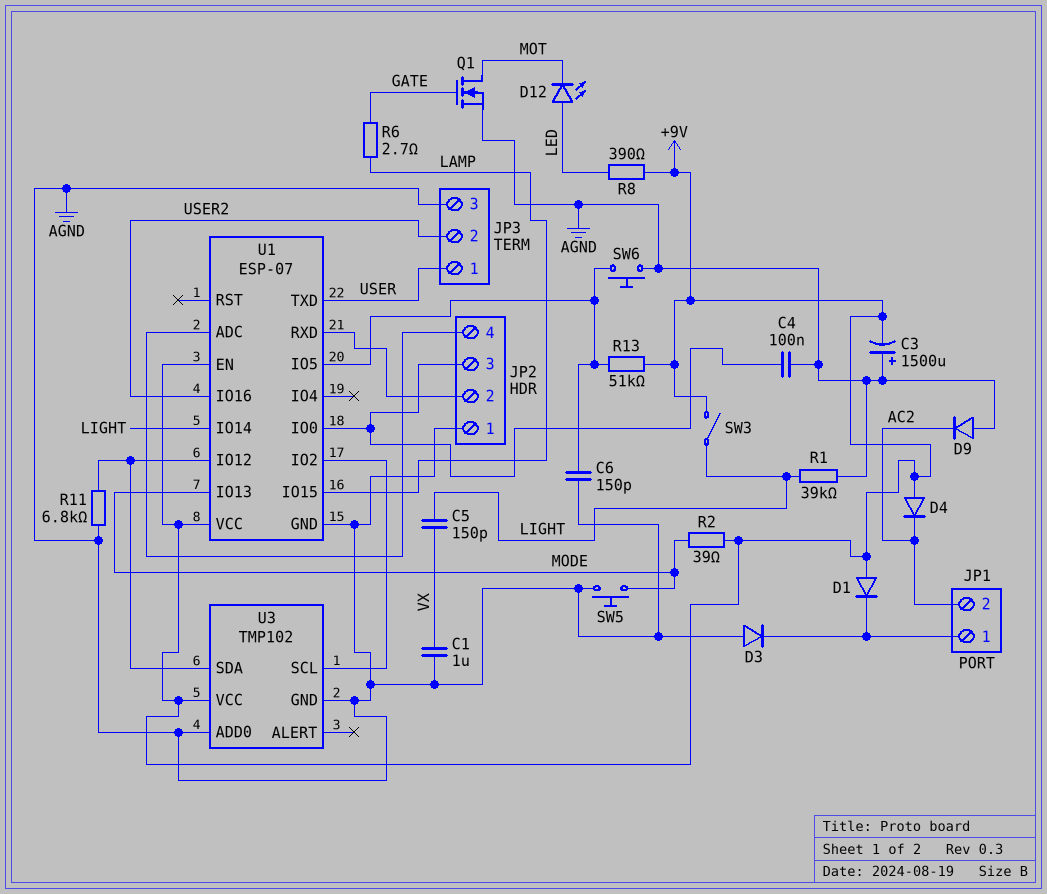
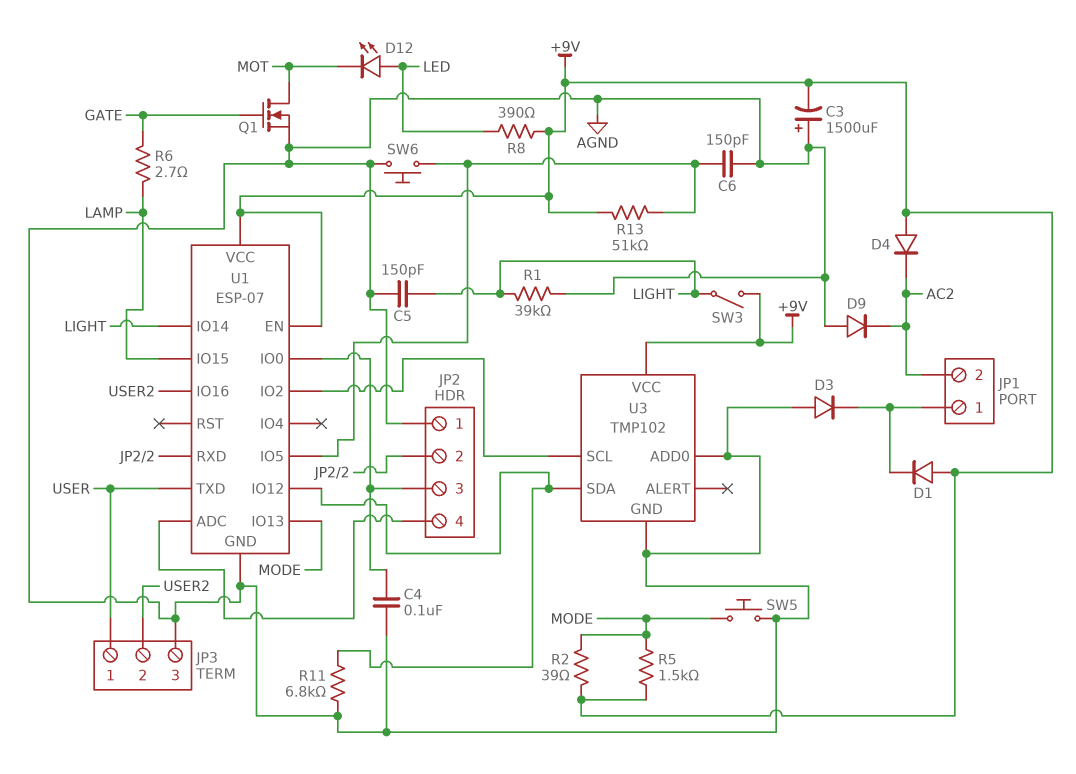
C1: 1uF (AGND, VX) -> none
C5: 150pF (LIGHT, VX) -> 150pF (AGND, LIGHT)
R5: none -> 1.5k (+9V, MODE)

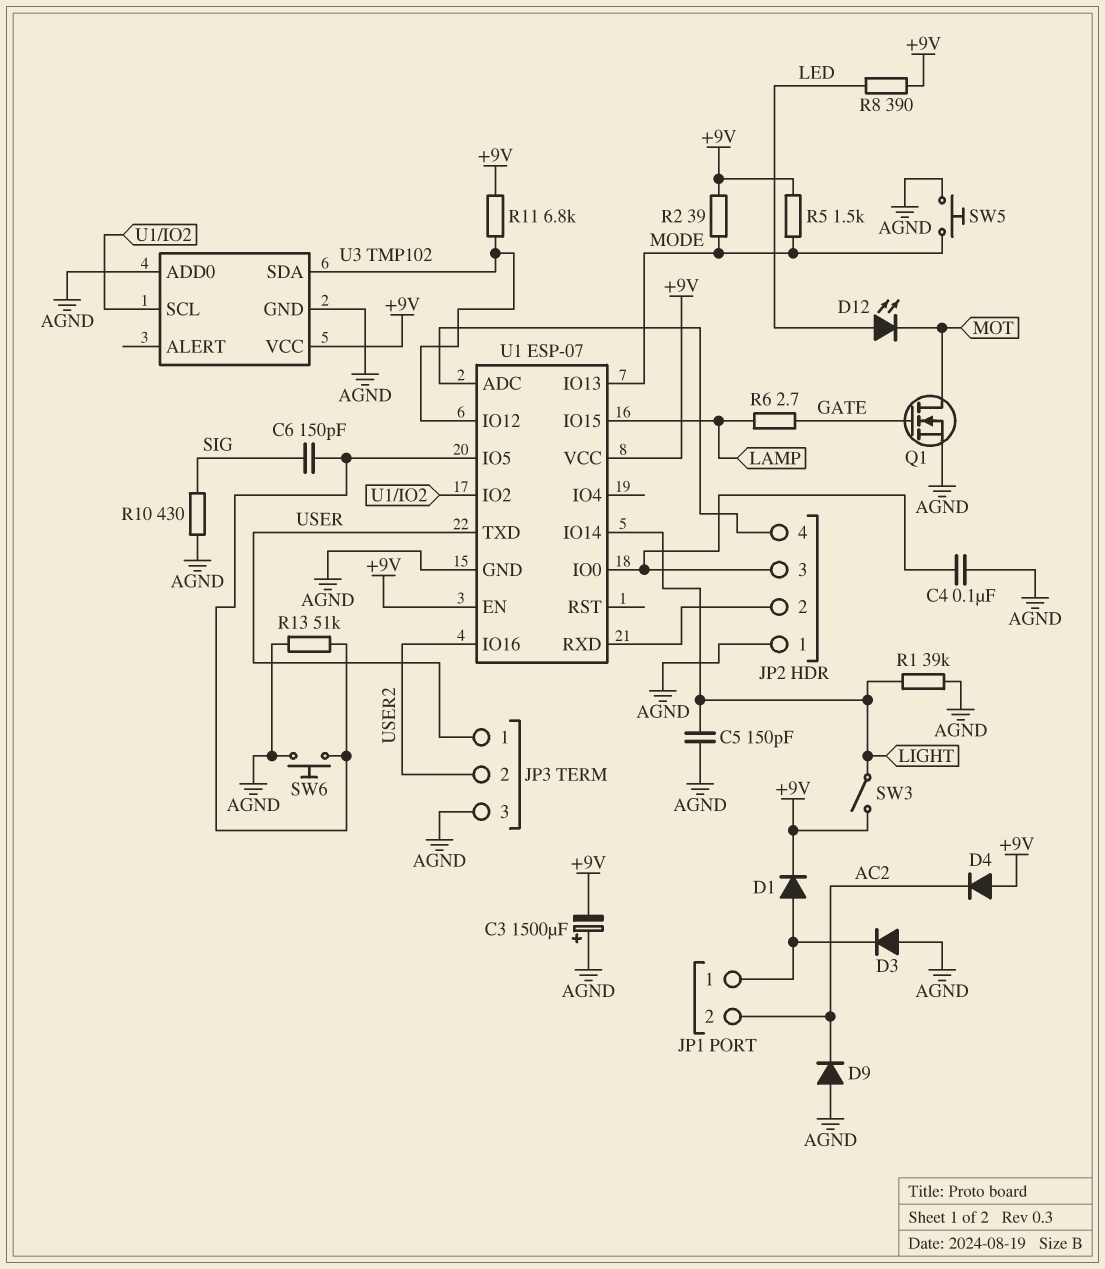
C6: 150pF (AGND, U1/IO5) -> 150pF (SIG, U1/IO5)
D1: diode (A +9V, K JP1/1) -> diode (A JP1/1, K +9V)
R10: none -> 430 (AGND, SIG)
R11: 6.8k (AGND, U1/IO12) -> 6.8k (+9V, U1/IO12)
R13: 51k (+9V, U1/IO5) -> 51k (AGND, U1/IO5)

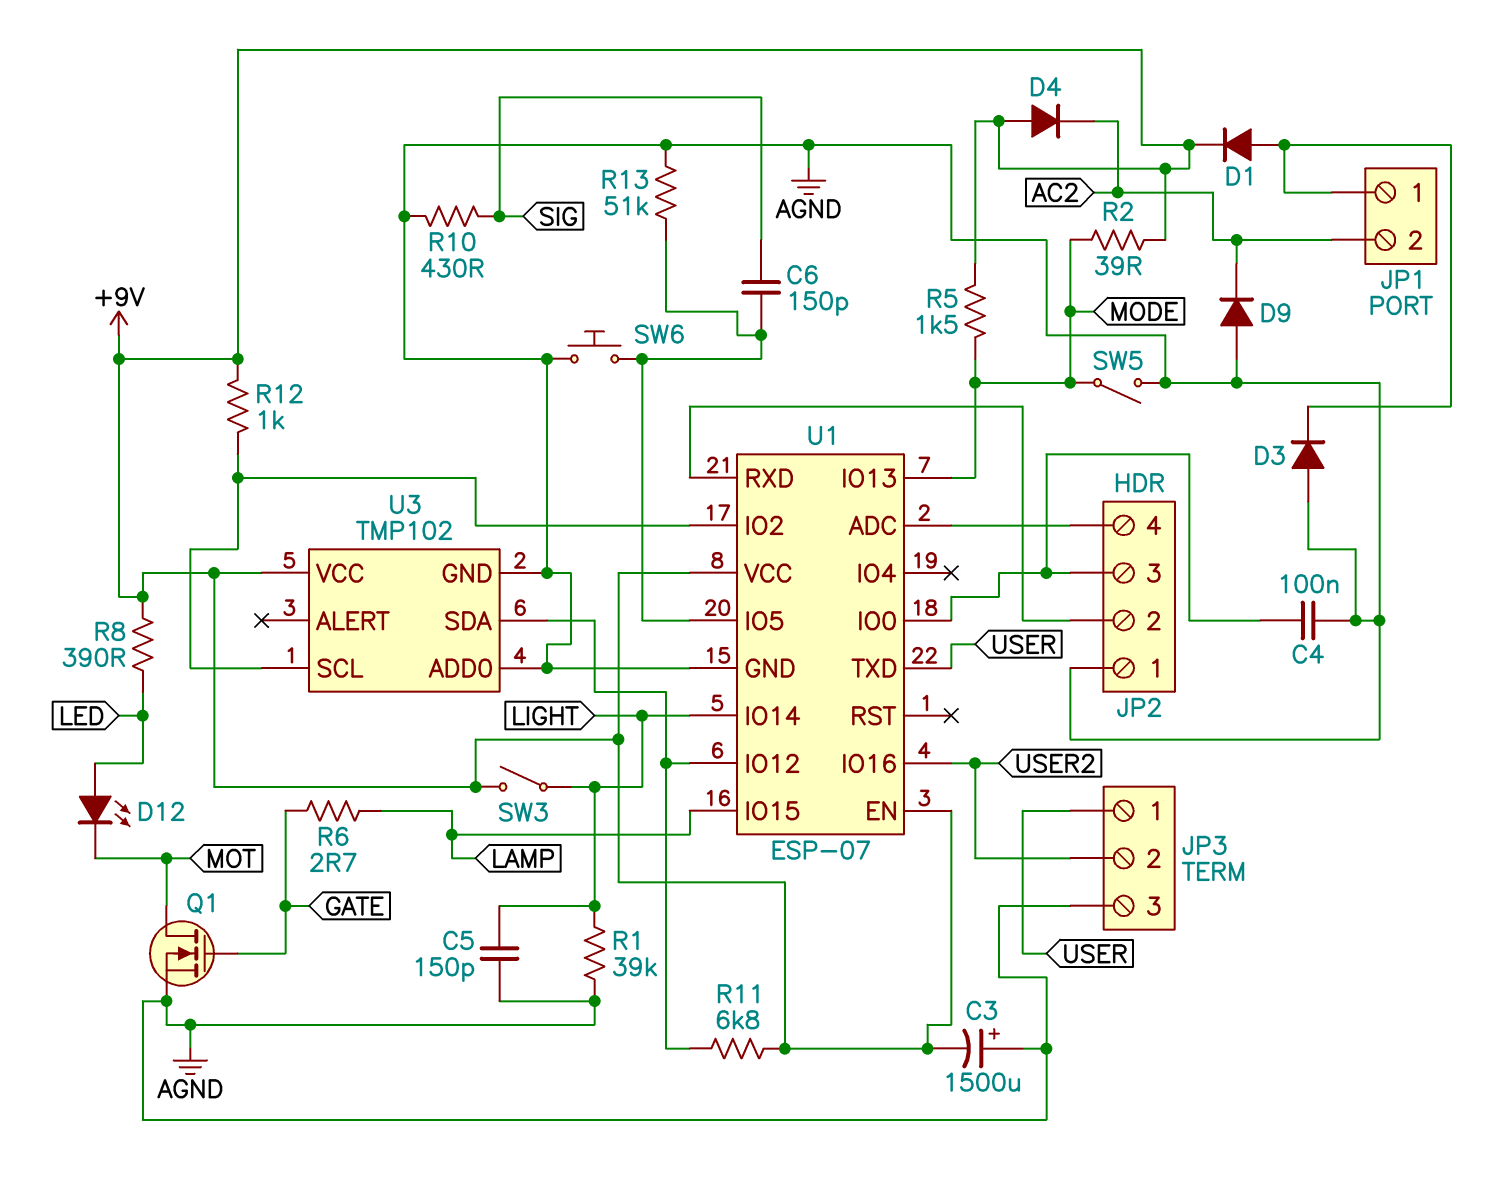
R12: none -> 1k (+9V, U1/IO2)
SW5: button (AGND, MODE) -> switch (AGND, MODE)

